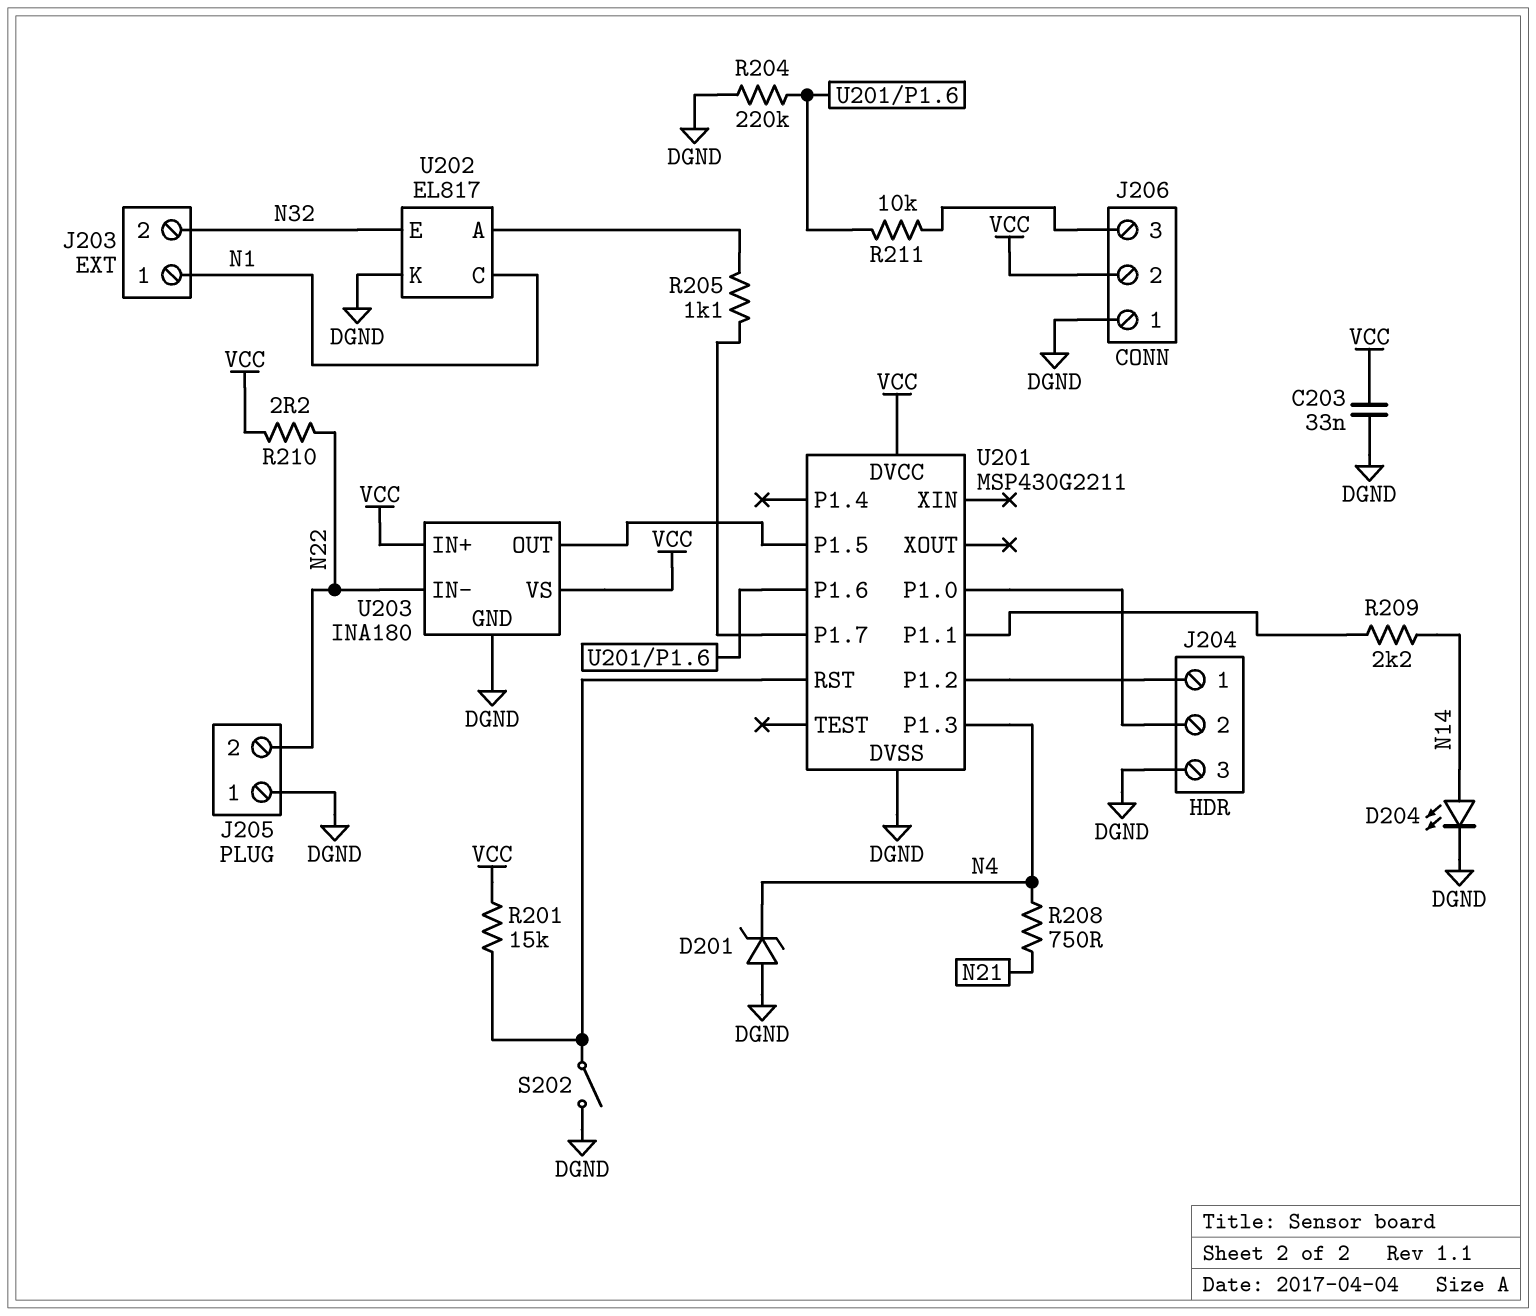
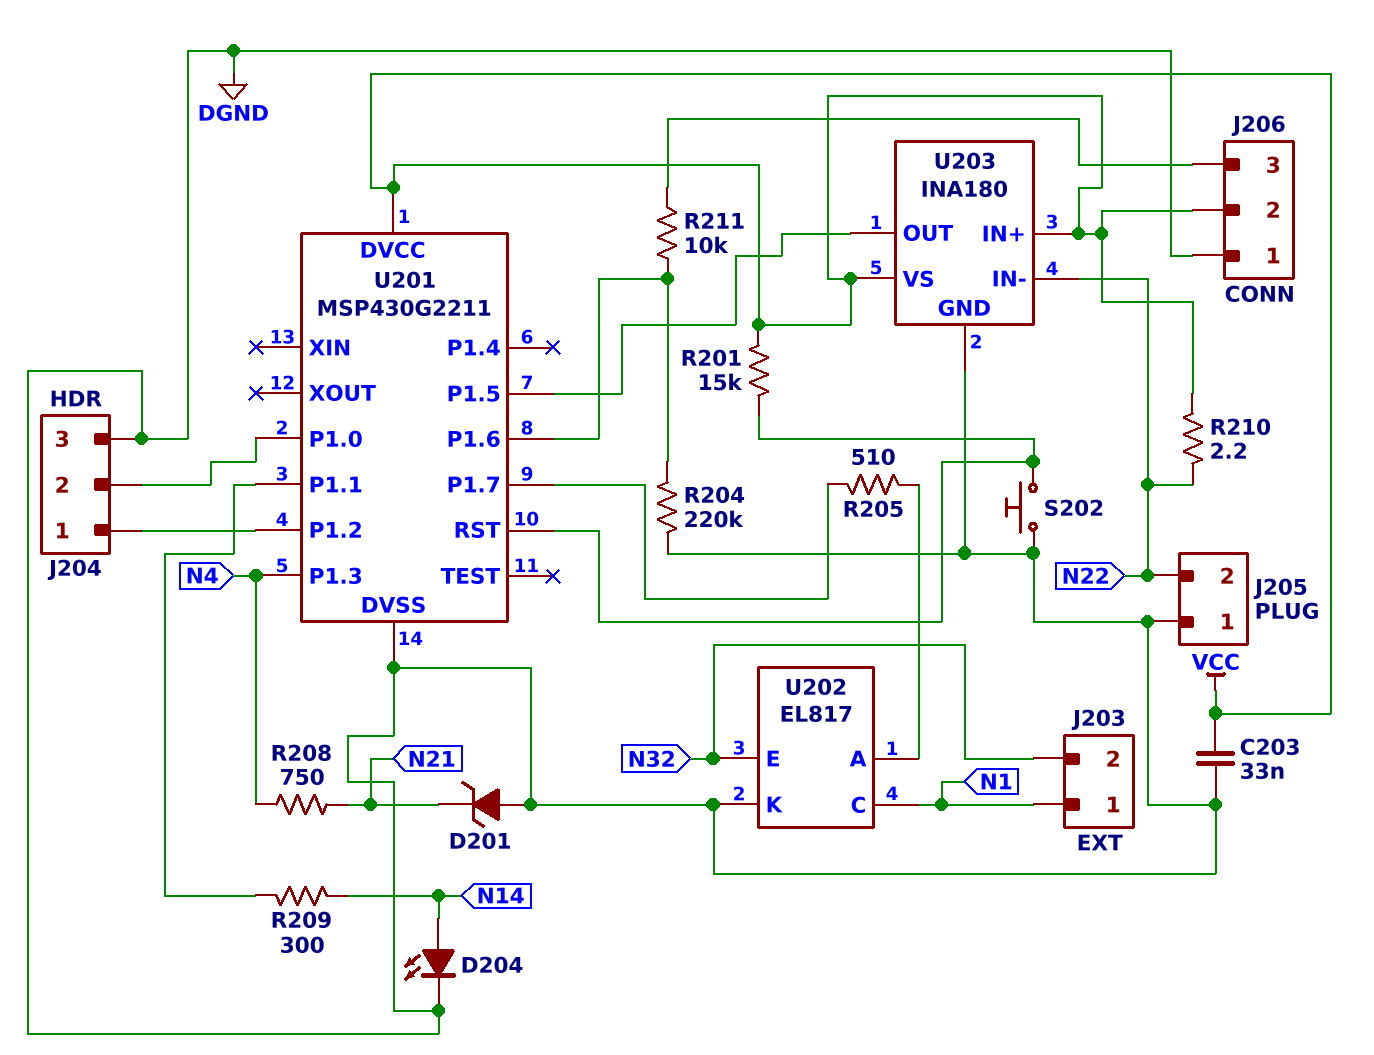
D201: zener (A DGND, K N4) -> zener (A DGND, K N21)
R205: 1.1k (U201/P1.7, U202/A) -> 510 (U201/P1.7, U202/A)
R209: 2.2k (N14, U201/P1.1) -> 300 (N14, U201/P1.1)
S202: switch (DGND, U201/RST) -> button (DGND, U201/RST)

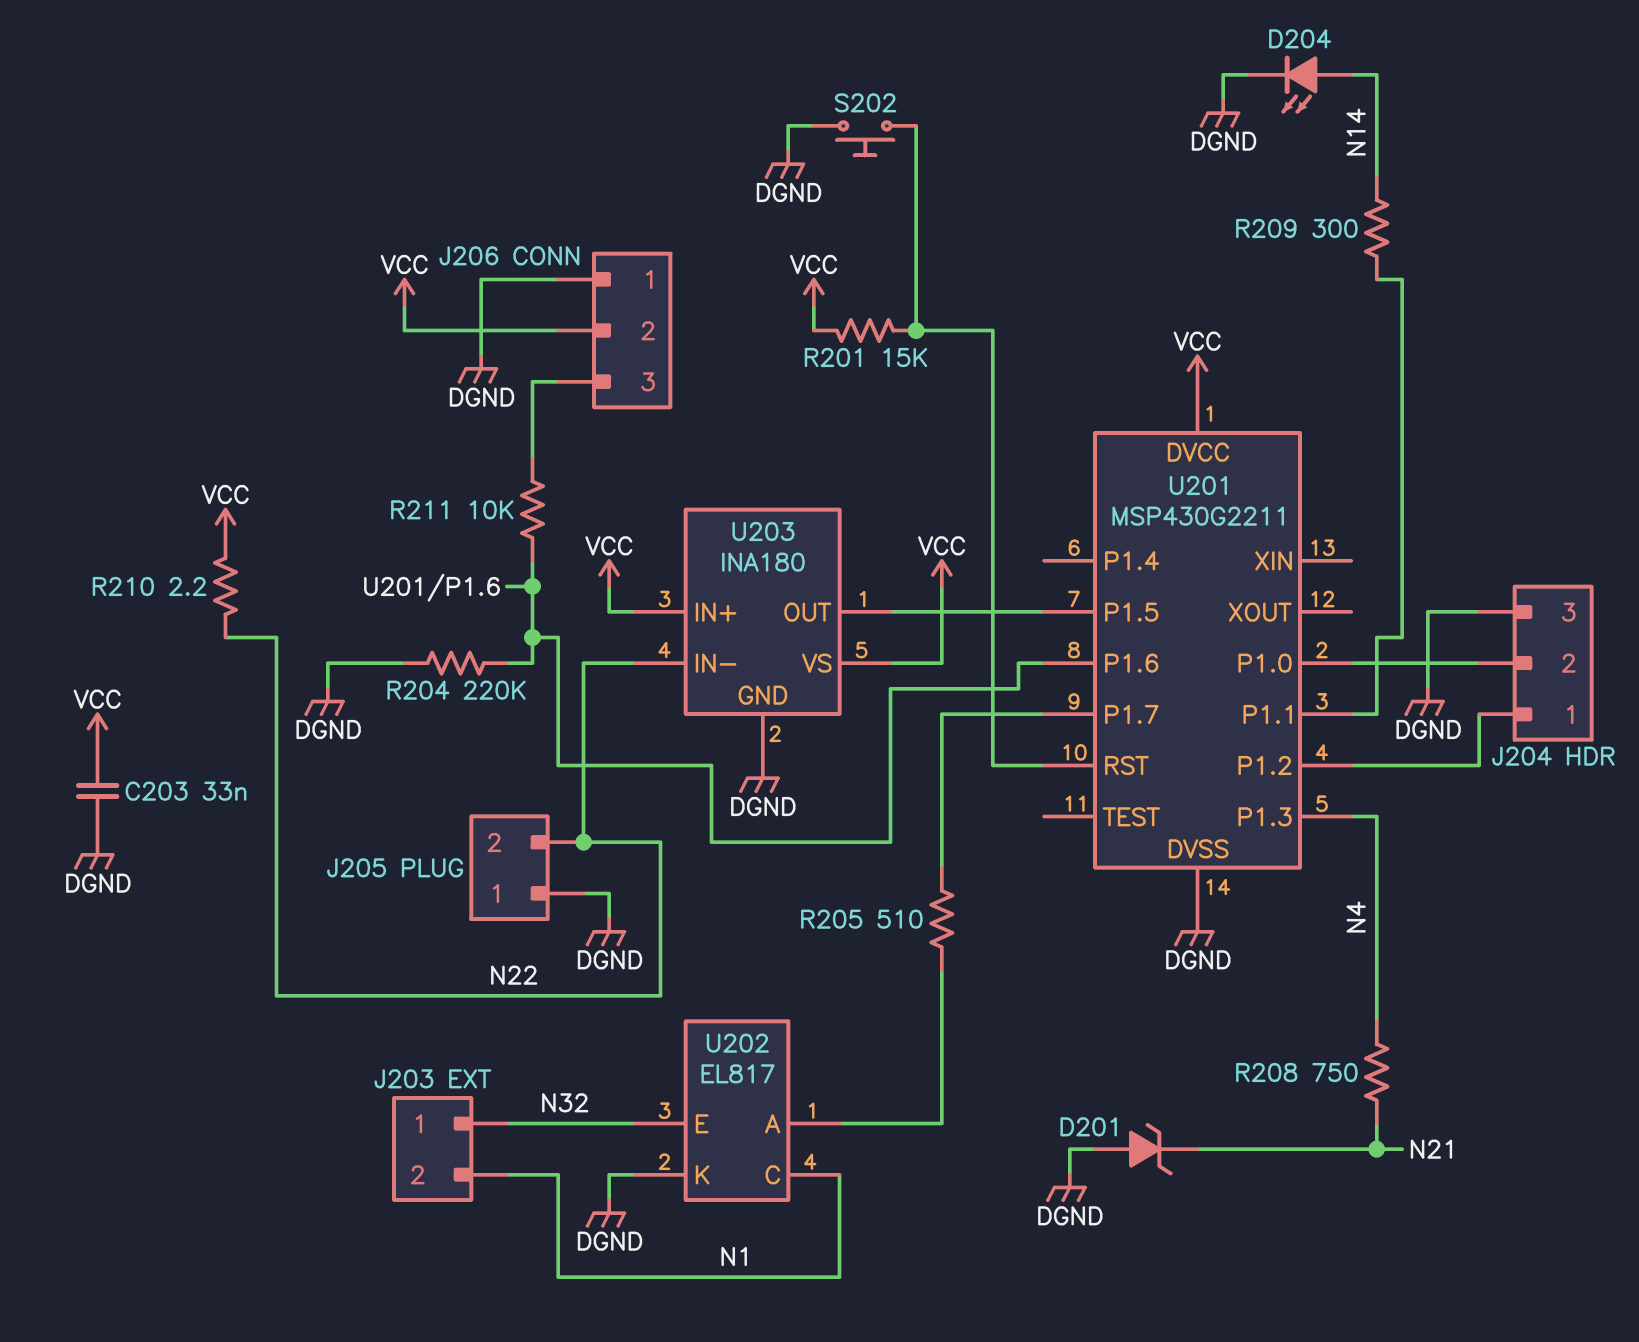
J203 pin 1: N1 -> N32
J203 pin 2: N32 -> N1

